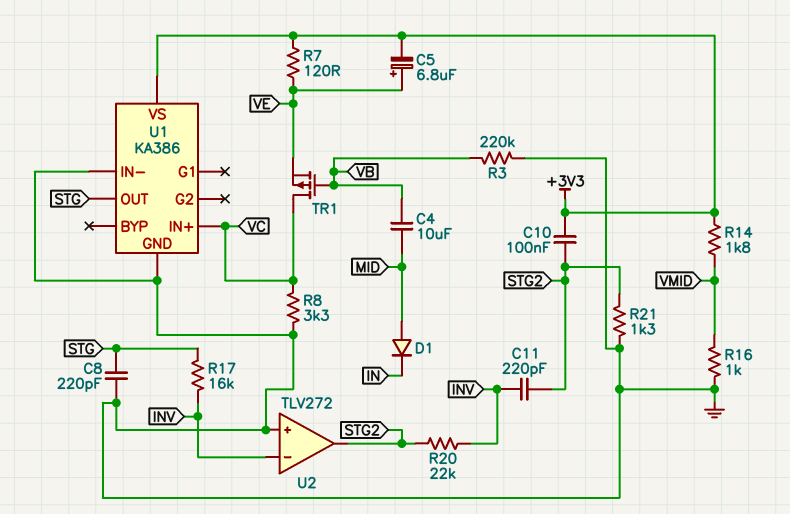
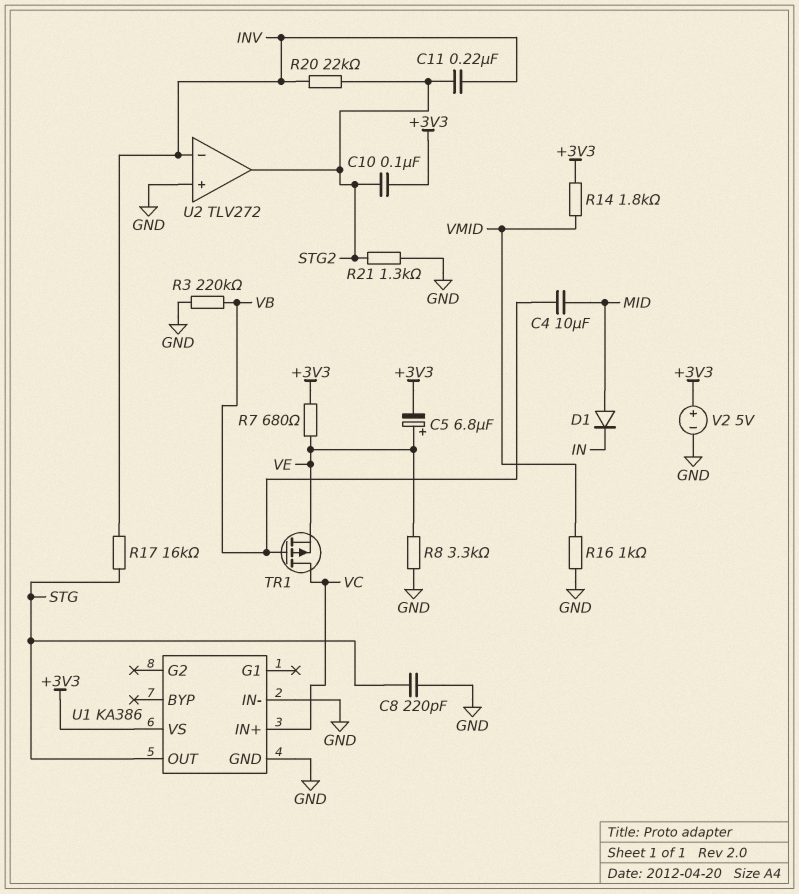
C11: 220pF (INV, STG2) -> 220nF (INV, STG2)
R7: 120 (+3V3, VE) -> 680 (+3V3, VE)
R8: 3.3k (GND, VC) -> 3.3k (GND, VE)
V2: none -> 5V (plus +3V3, minus GND)

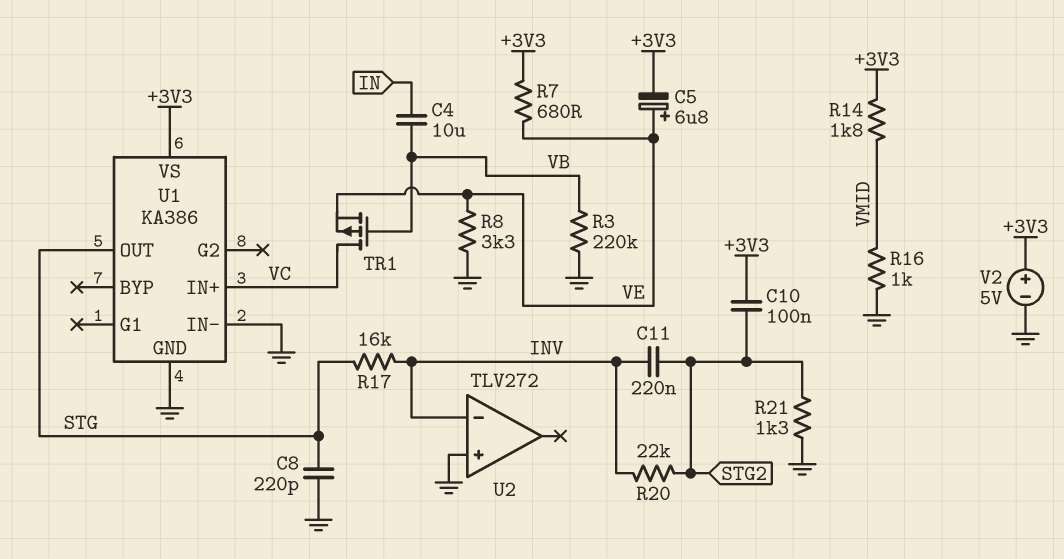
C4: 10uF (MID, VB) -> 10uF (IN, VB)
D1: diode (A MID, K IN) -> none
U2 pin out: STG2 -> none

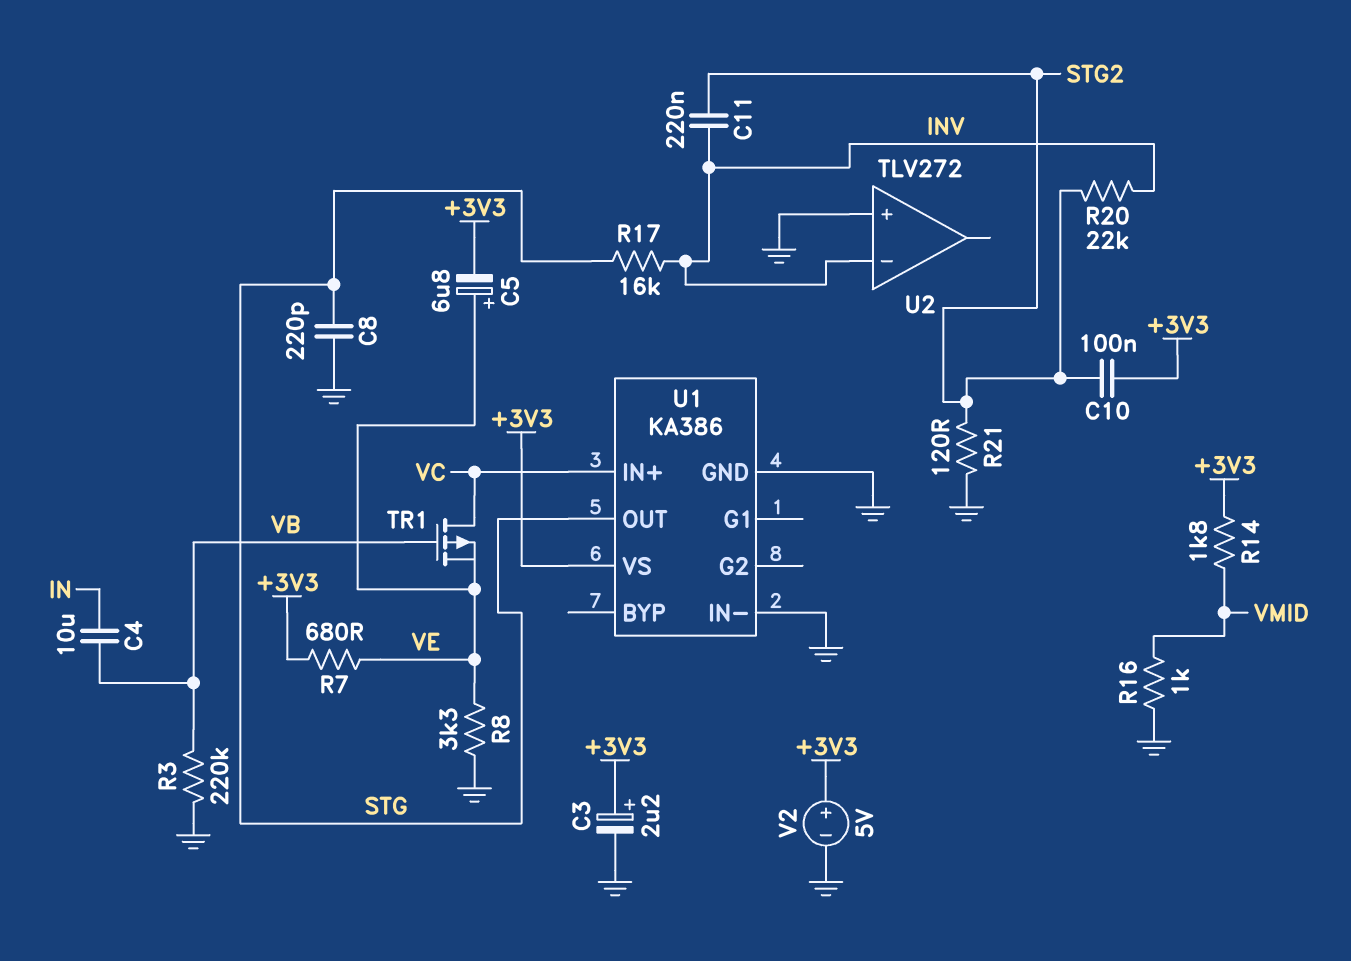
C3: none -> 2.2uF (plus +3V3, minus GND)
R21: 1.3k (GND, STG2) -> 120 (GND, STG2)

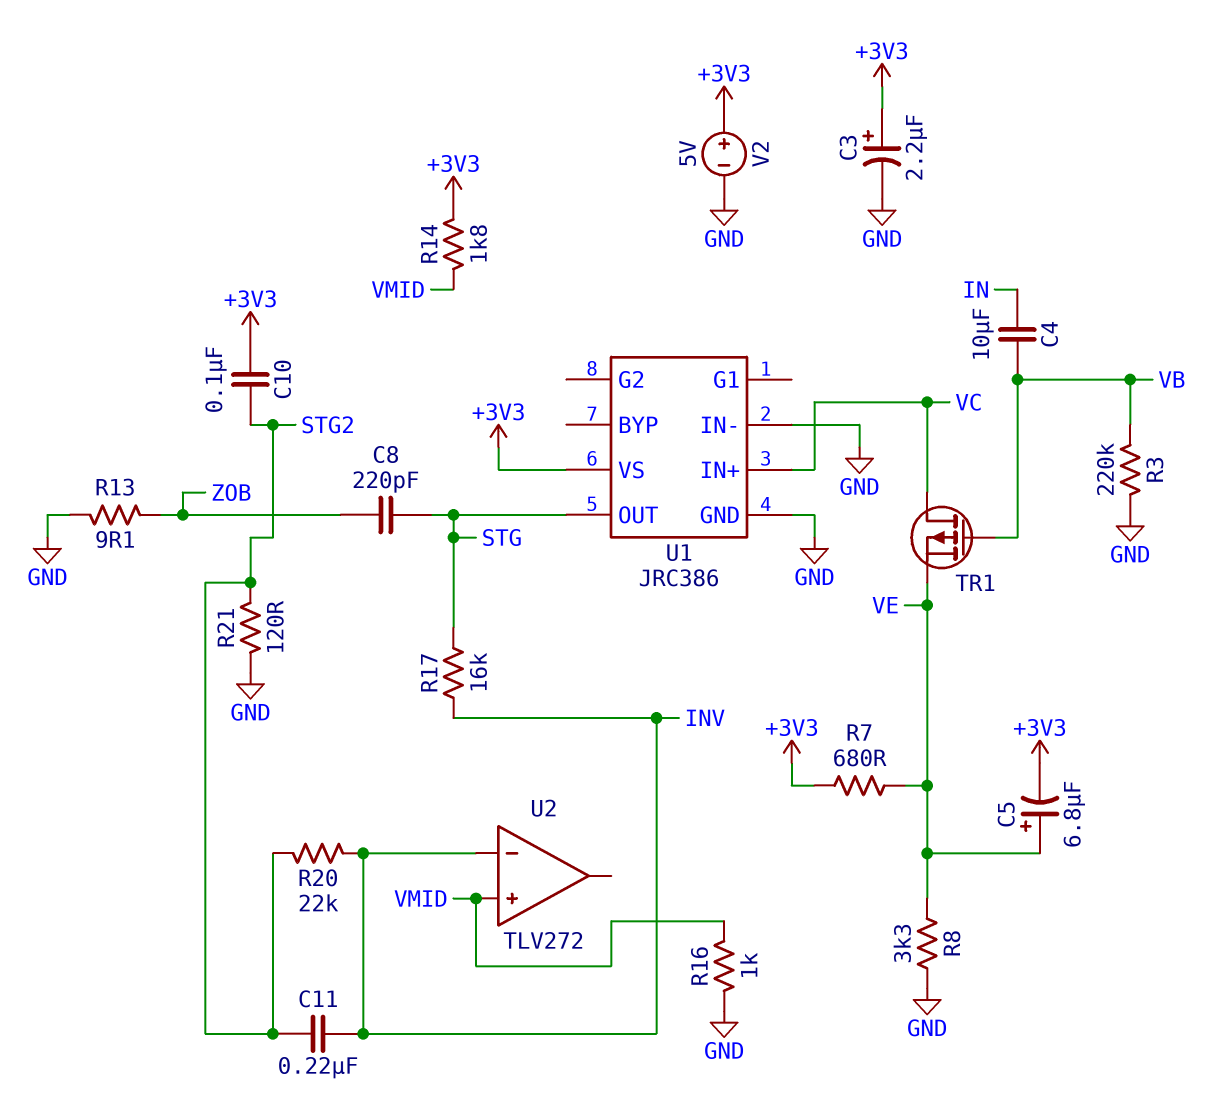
C8: 220pF (GND, STG) -> 220pF (STG, ZOB)
R13: none -> 9.1 (GND, ZOB)
U1: KA386 -> JRC386
U2 pin in+: GND -> VMID

